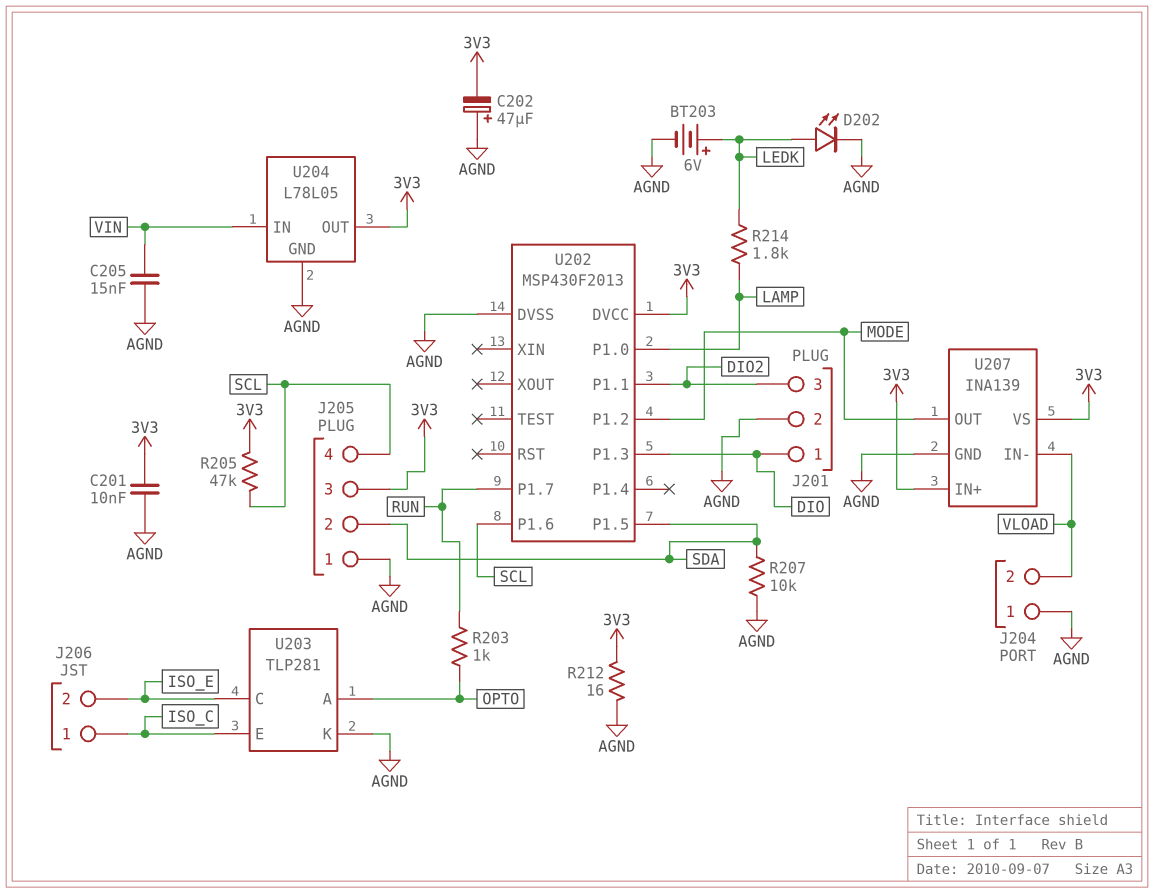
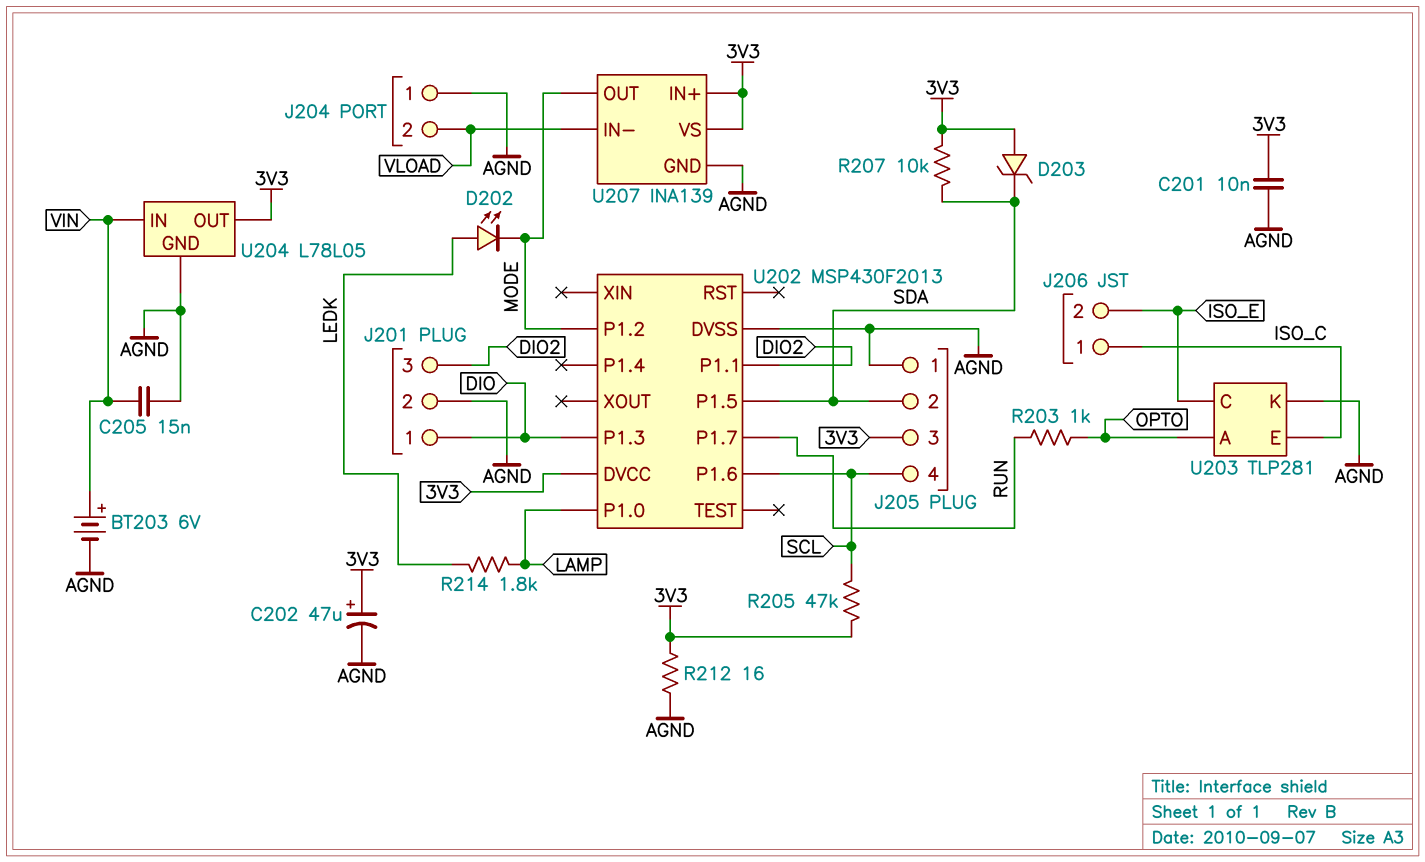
BT203: 6V (plus LEDK, minus AGND) -> 6V (plus VIN, minus AGND)
C202: 47uF (plus AGND, minus 3V3) -> 47uF (plus 3V3, minus AGND)
D202: LED (A LEDK, K AGND) -> LED (A LEDK, K MODE)
D203: none -> zener (A 3V3, K SDA)
R207: 10k (AGND, SDA) -> 10k (3V3, SDA)

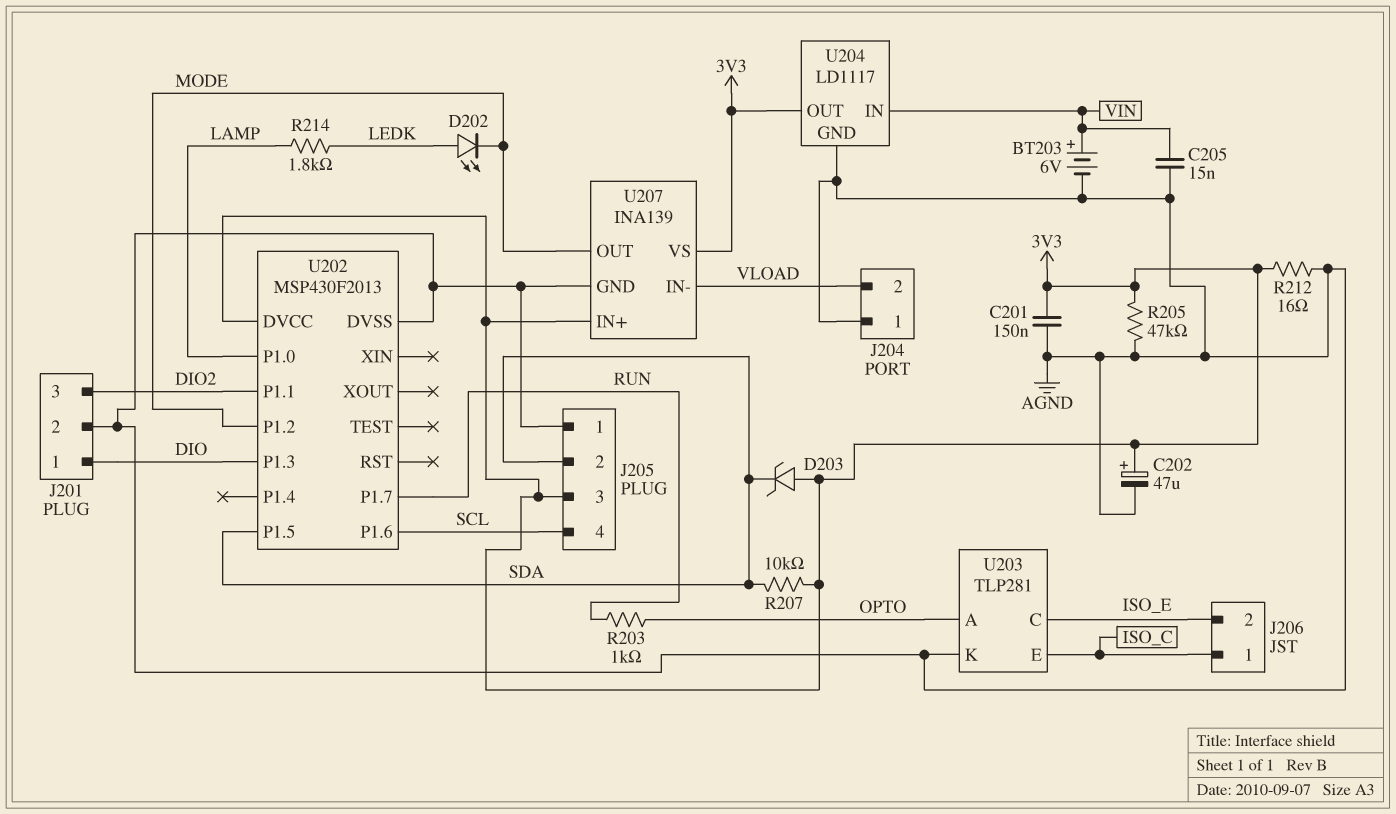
C201: 10nF (3V3, AGND) -> 150nF (3V3, AGND)
R205: 47k (3V3, SCL) -> 47k (3V3, AGND)
U204: L78L05 -> LD1117

